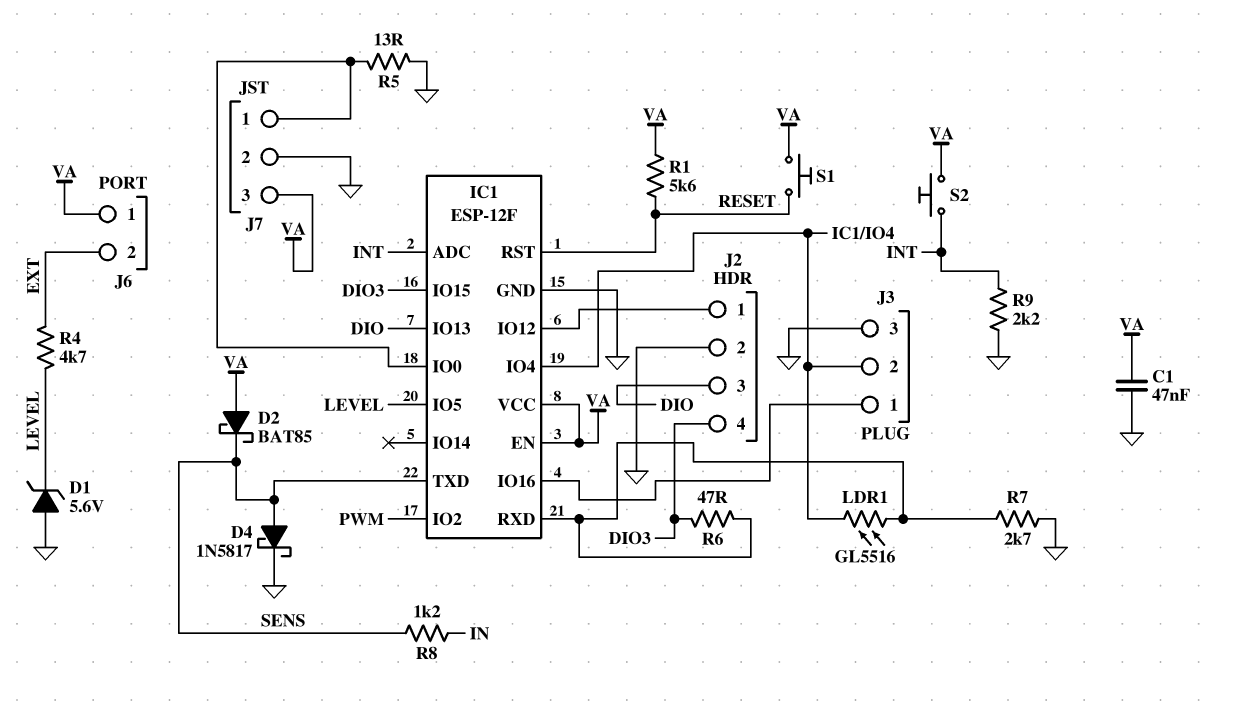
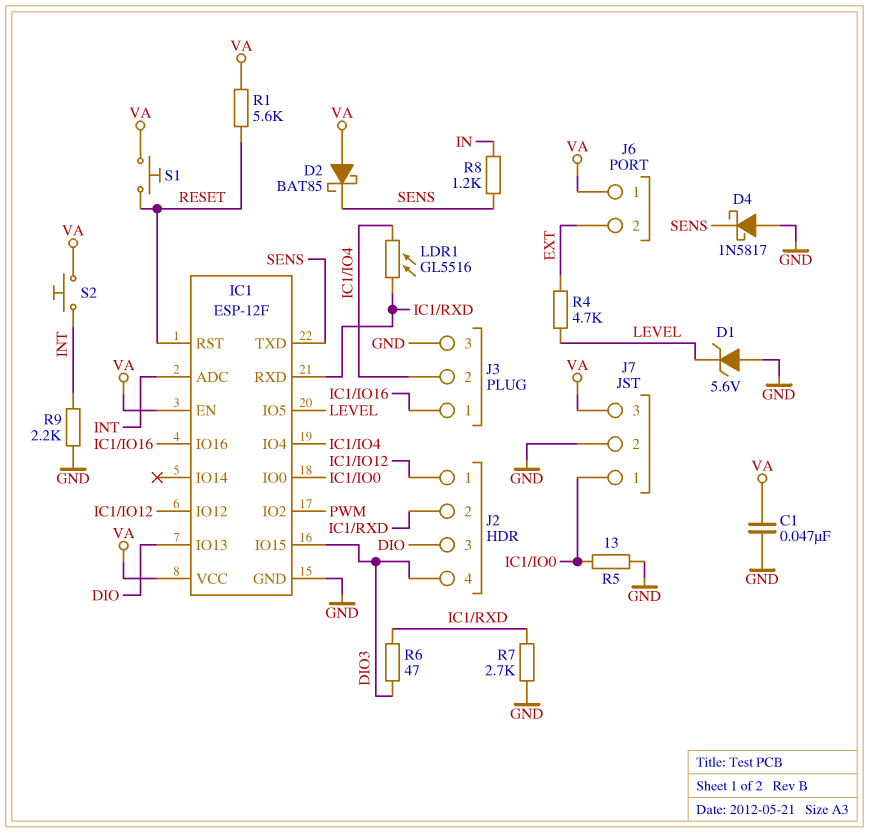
D4: schottky 1N5817 (A SENS, K GND) -> schottky 1N5817 (A GND, K SENS)
J2 pin 2: GND -> IC1/RXD

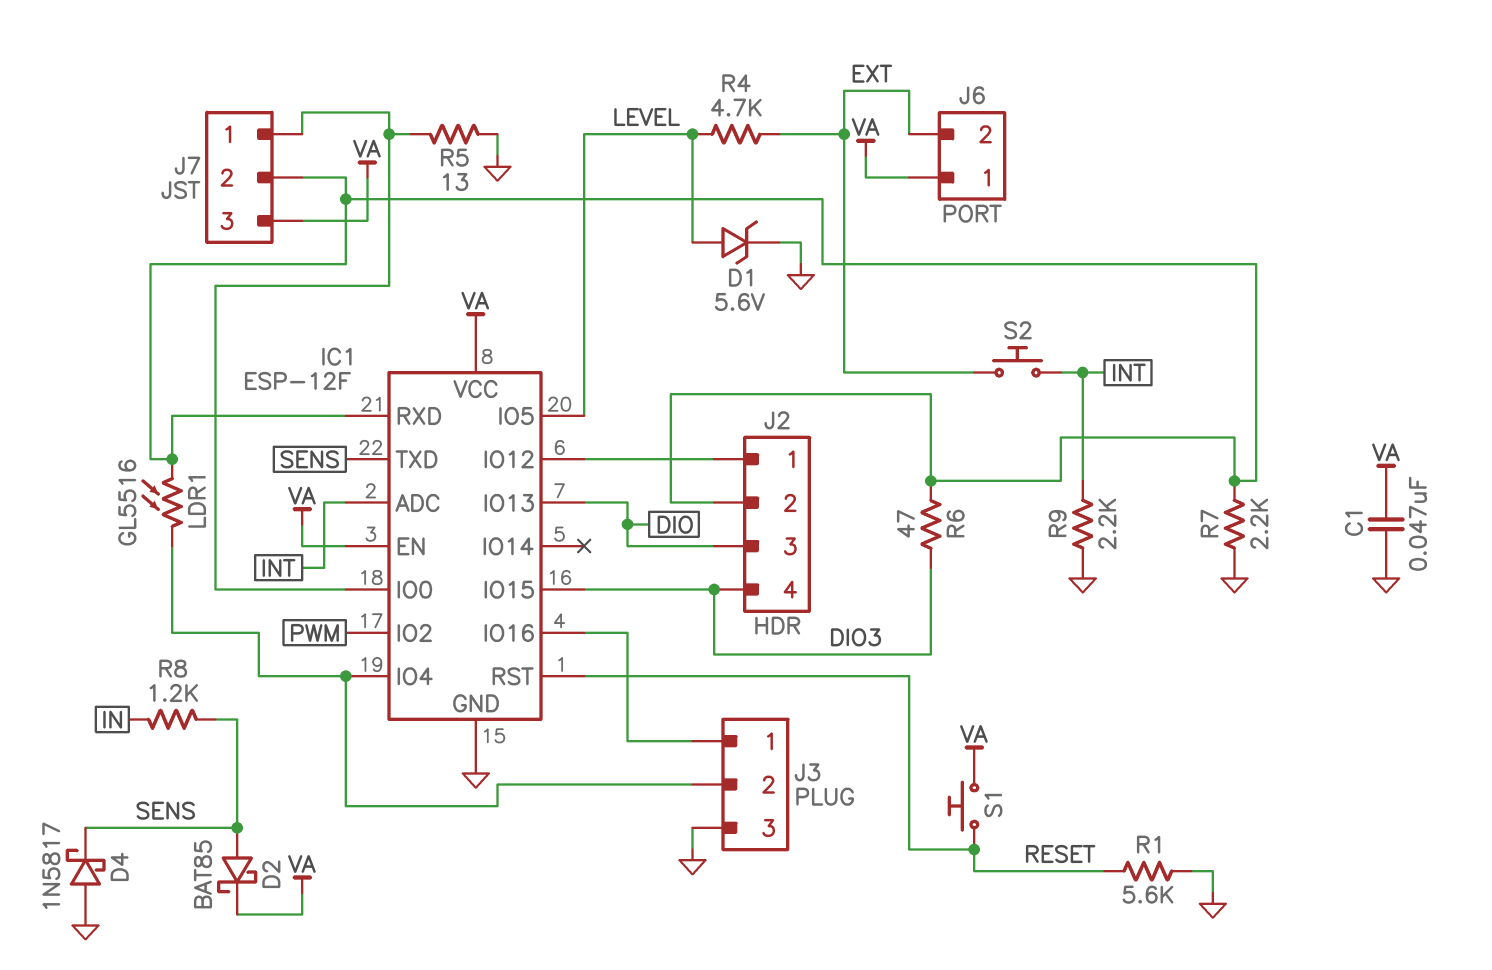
D1: zener 5.6V (A GND, K LEVEL) -> zener 5.6V (A LEVEL, K GND)
D2: schottky BAT85 (A VA, K SENS) -> schottky BAT85 (A SENS, K VA)
J7 pin 2: GND -> IC1/RXD
R1: 5.6k (RESET, VA) -> 5.6k (GND, RESET)
R7: 2.7k (GND, IC1/RXD) -> 2.2k (GND, IC1/RXD)
S2: button (INT, VA) -> button (EXT, INT)

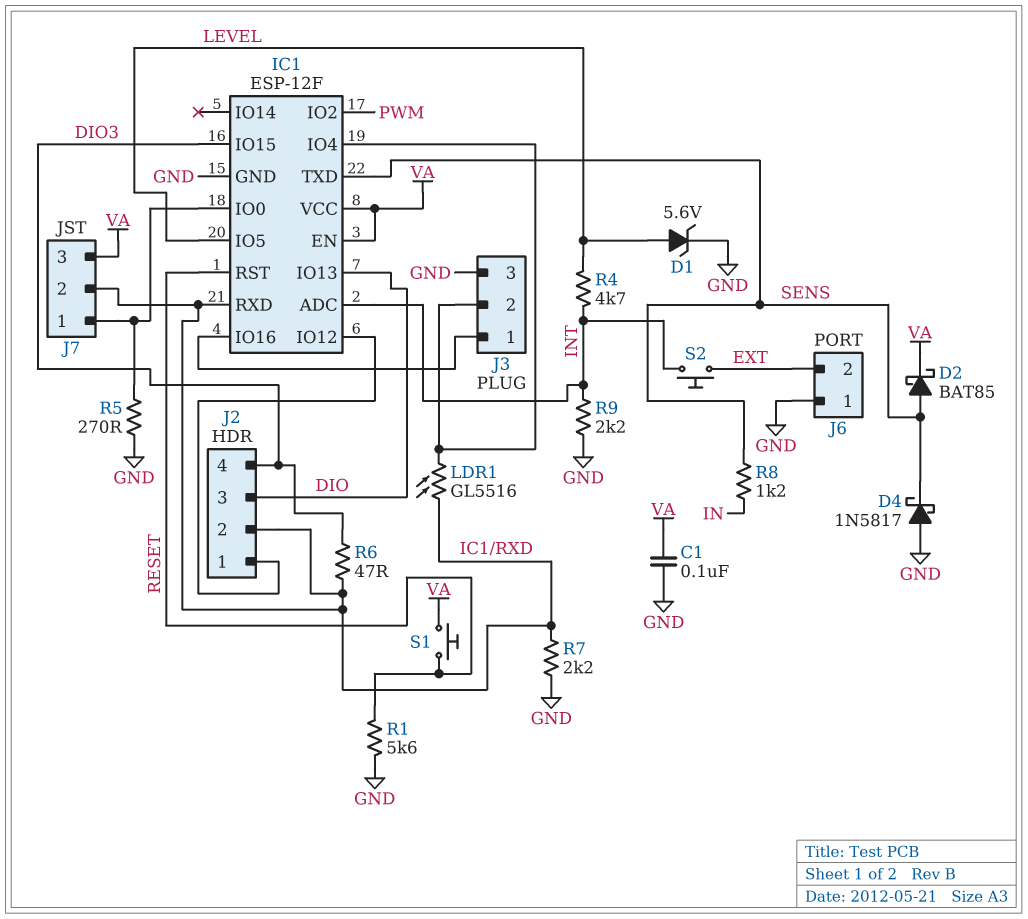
C1: 47nF (GND, VA) -> 100nF (GND, VA)
J6 pin 1: VA -> GND
R4: 4.7k (EXT, LEVEL) -> 4.7k (INT, LEVEL)
R5: 13 (GND, IC1/IO0) -> 270 (GND, IC1/IO0)

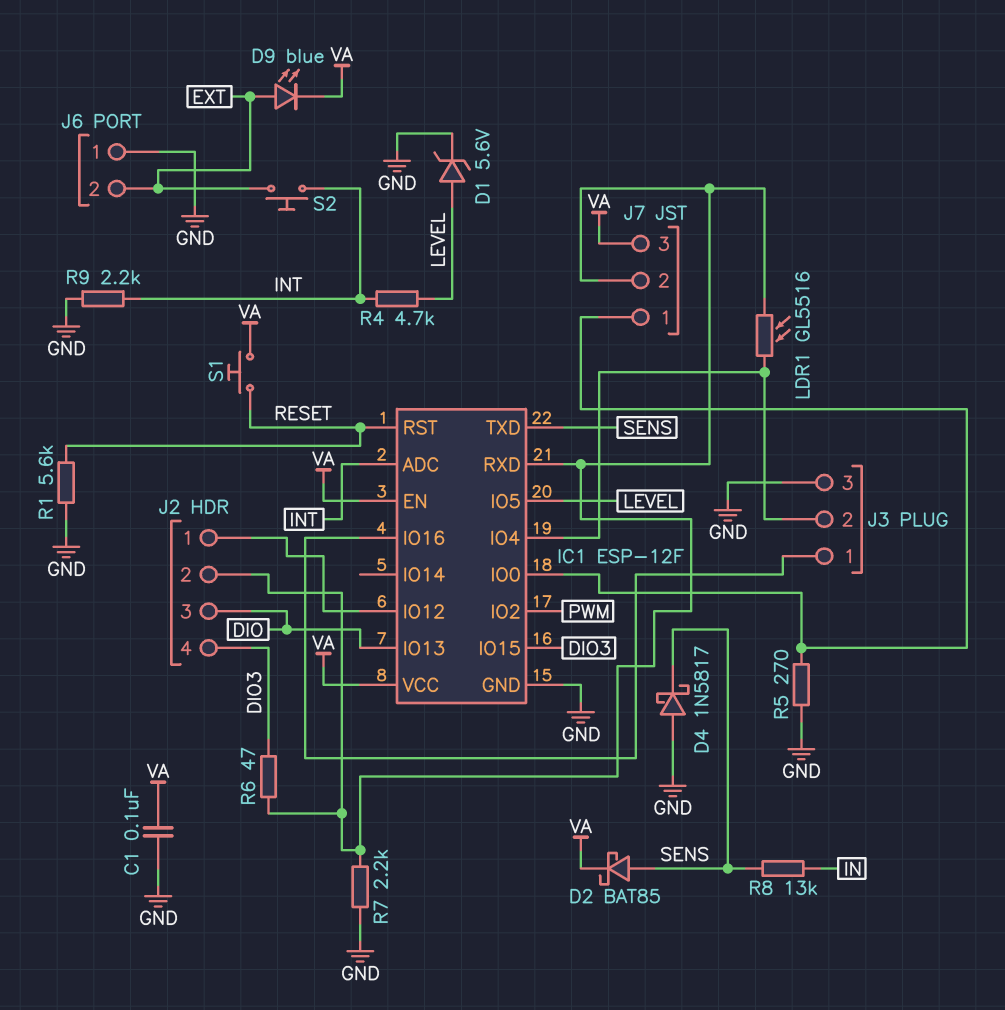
D9: none -> LED blue (A EXT, K VA)
R8: 1.2k (IN, SENS) -> 13k (IN, SENS)

